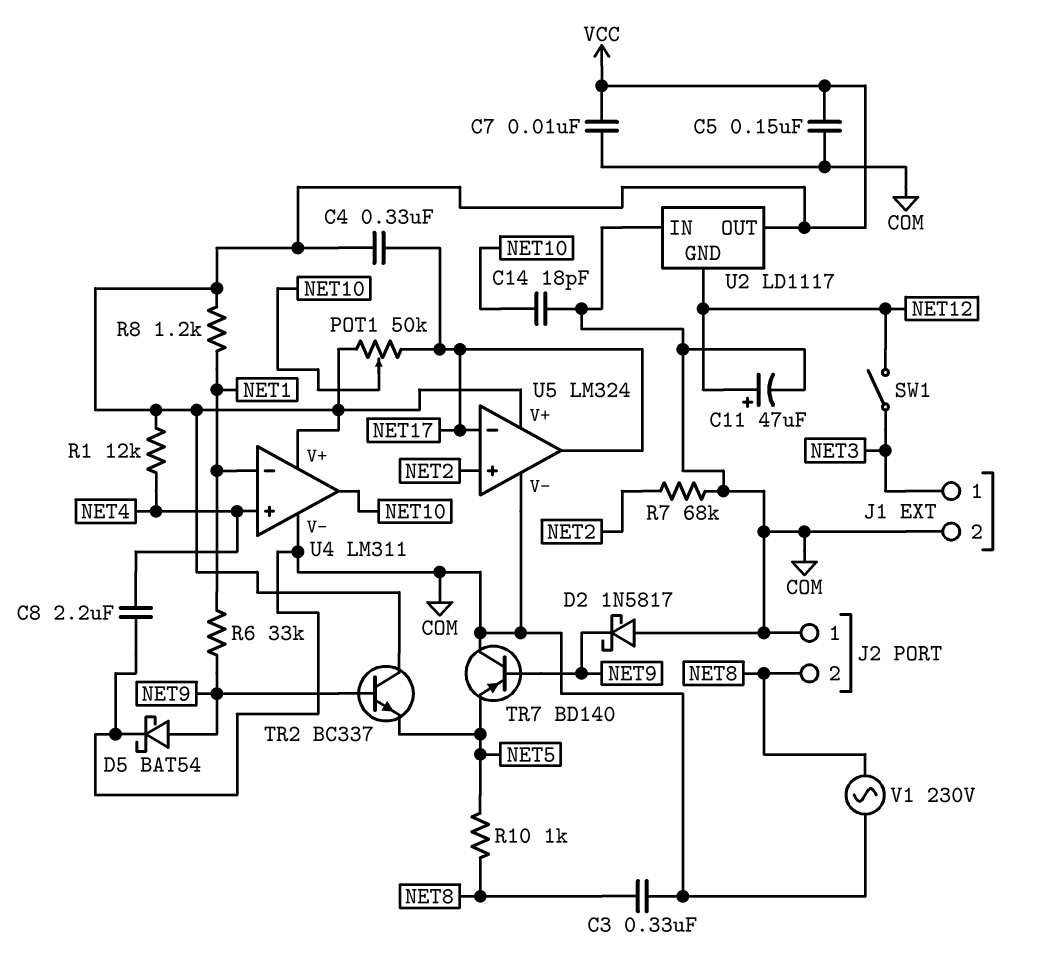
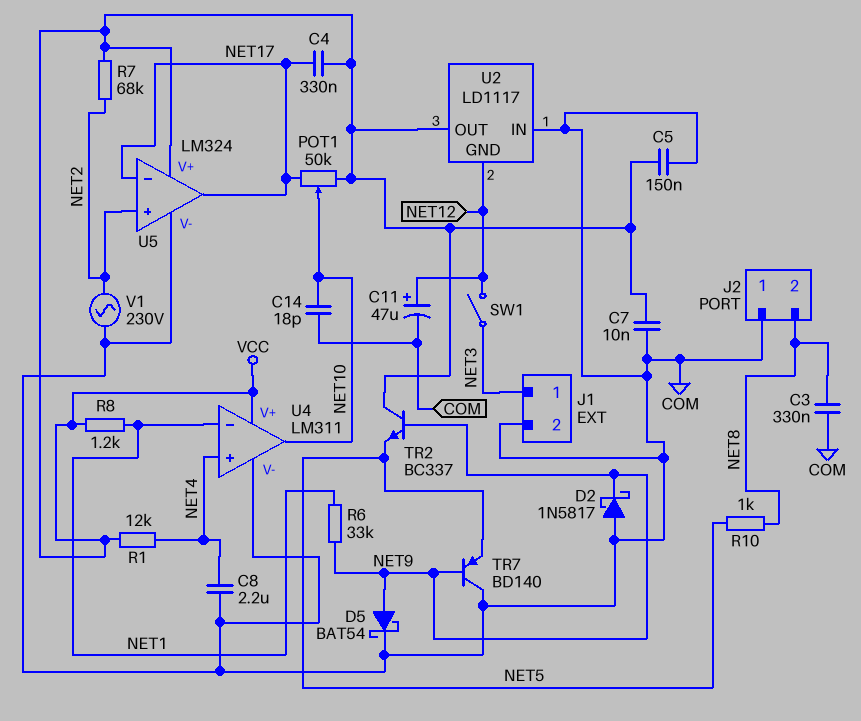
R7: 68k (COM, NET2) -> 68k (NET2, VCC)
V1: AC 230V (COM, NET8) -> AC 230V (COM, NET2)

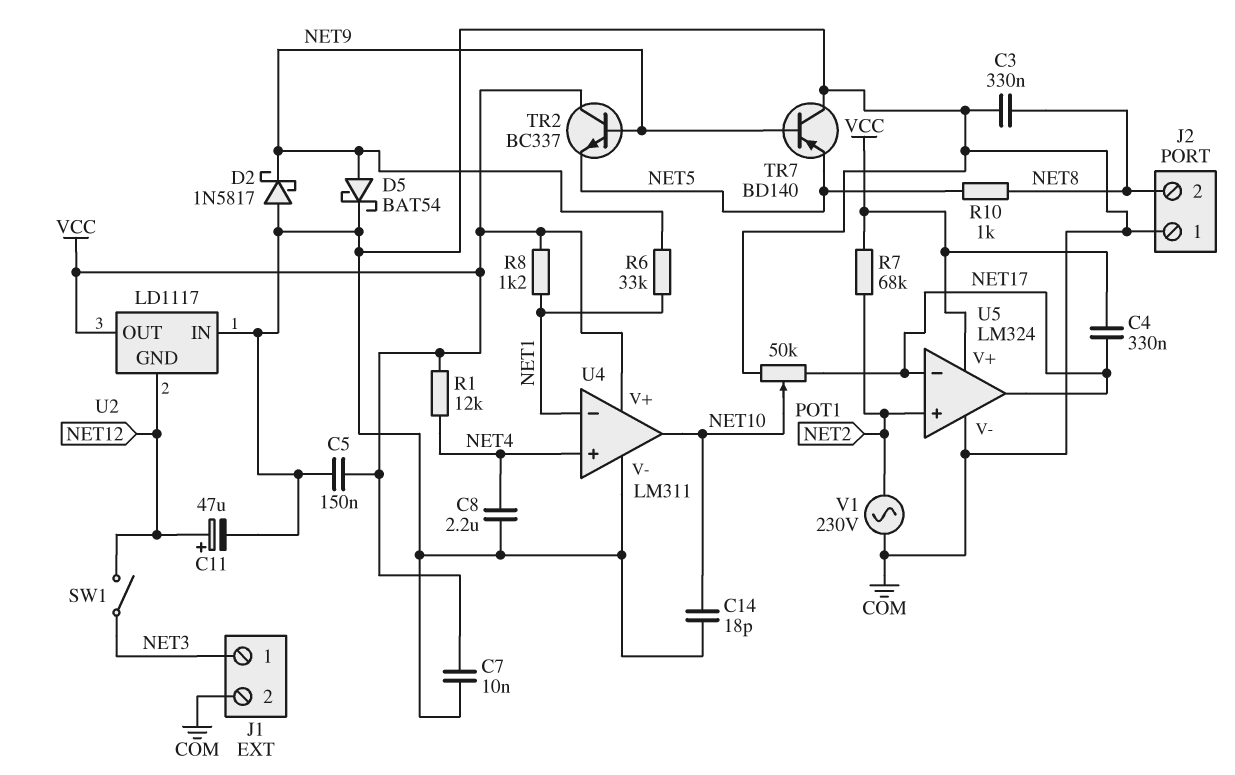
POT1: 50k (NET17, VCC, wiper NET10) -> 50k (COM, NET17, wiper NET10)

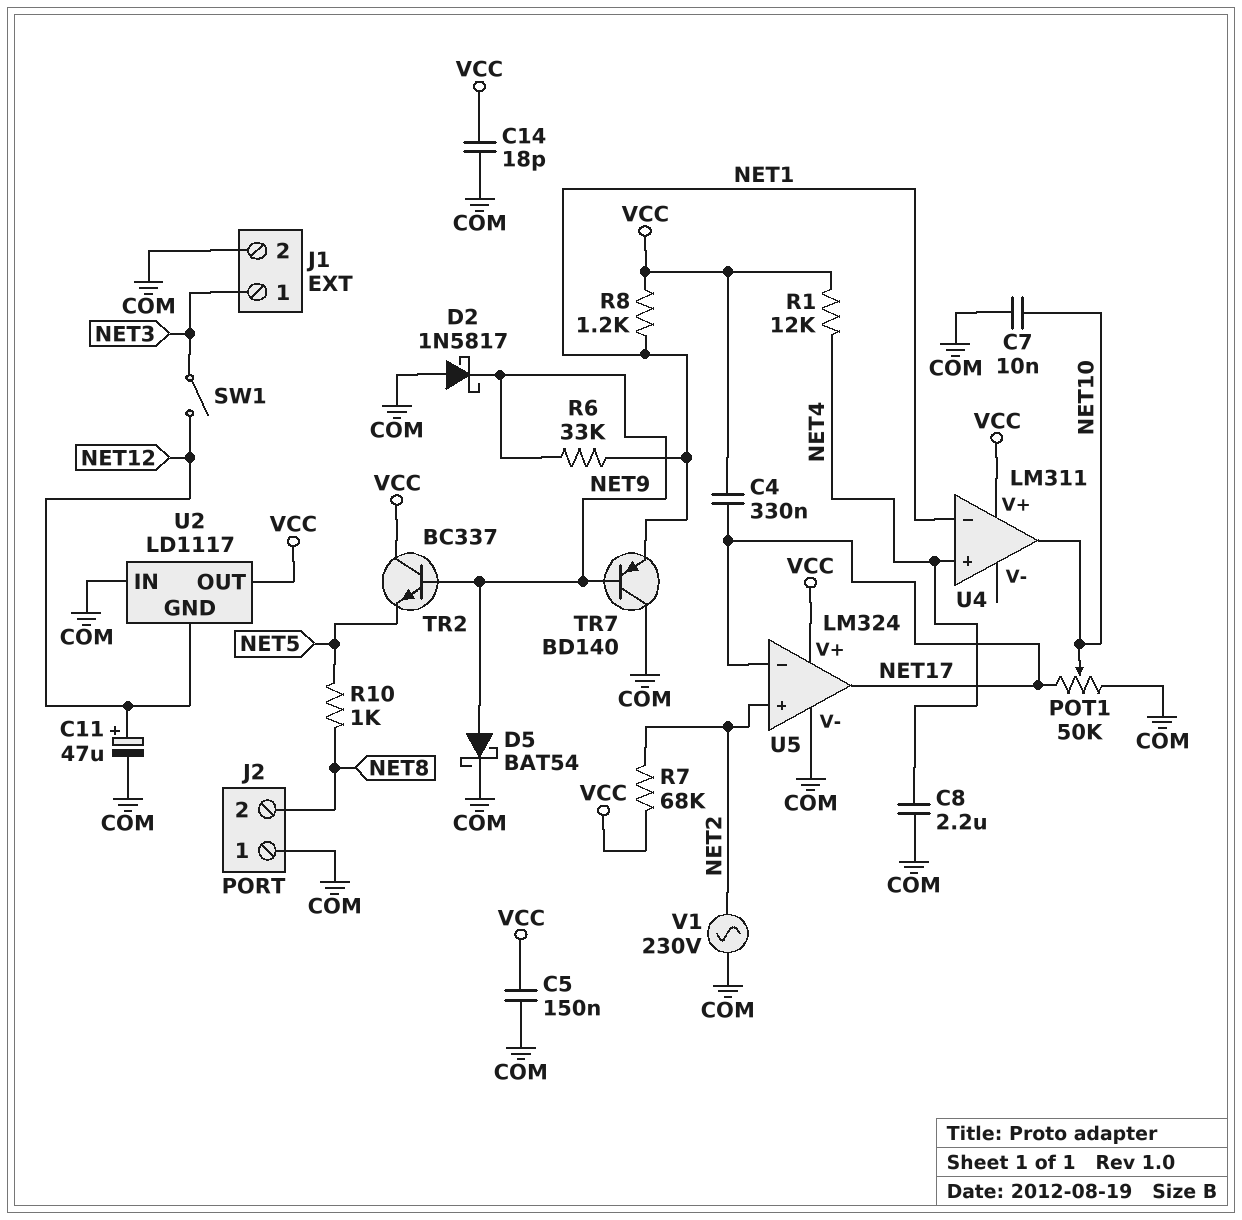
C3: 330nF (COM, NET8) -> none
C7: 10nF (COM, VCC) -> 10nF (COM, NET10)
C14: 18pF (COM, NET10) -> 18pF (COM, VCC)
TR7: PNP BD140 (B NET9, C COM, E NET5) -> PNP BD140 (B NET9, C COM, E NET1)
U4 pin V-: COM -> none

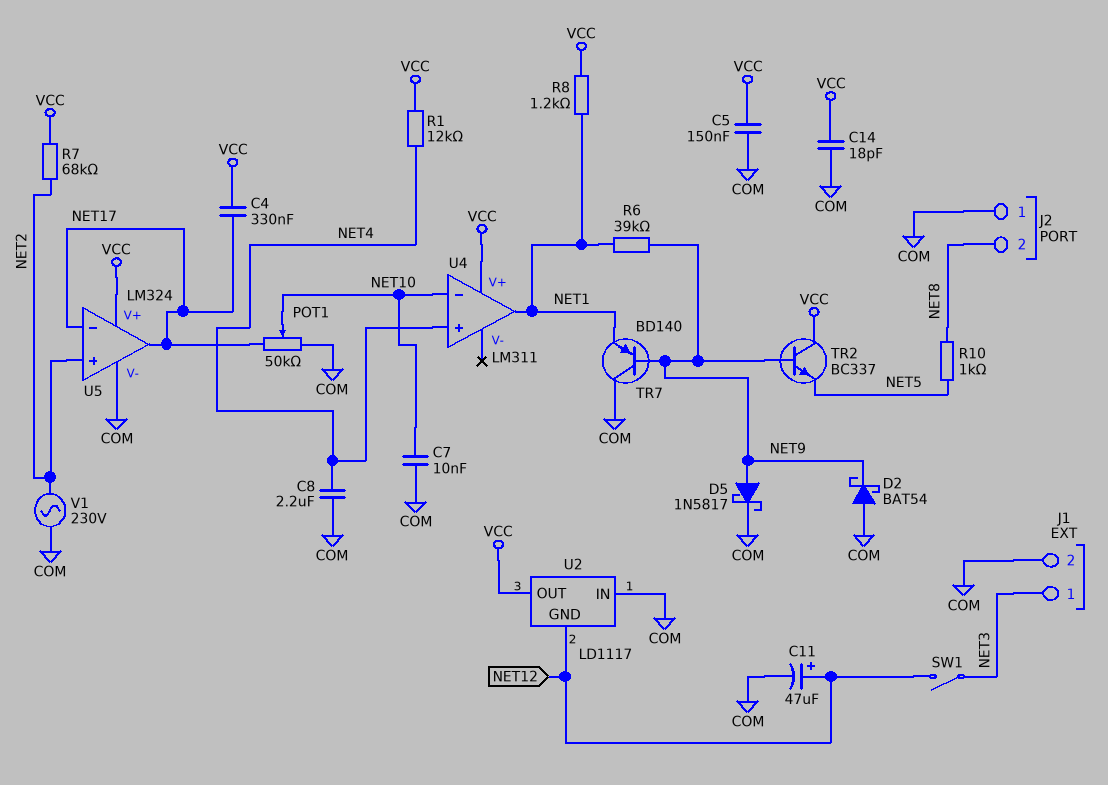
D2: schottky 1N5817 (A COM, K NET9) -> schottky BAT54 (A COM, K NET9)
D5: schottky BAT54 (A NET9, K COM) -> schottky 1N5817 (A NET9, K COM)
R6: 33k (NET1, NET9) -> 39k (NET1, NET9)
U4 pin in-: NET1 -> NET10
U4 pin out: NET10 -> NET1

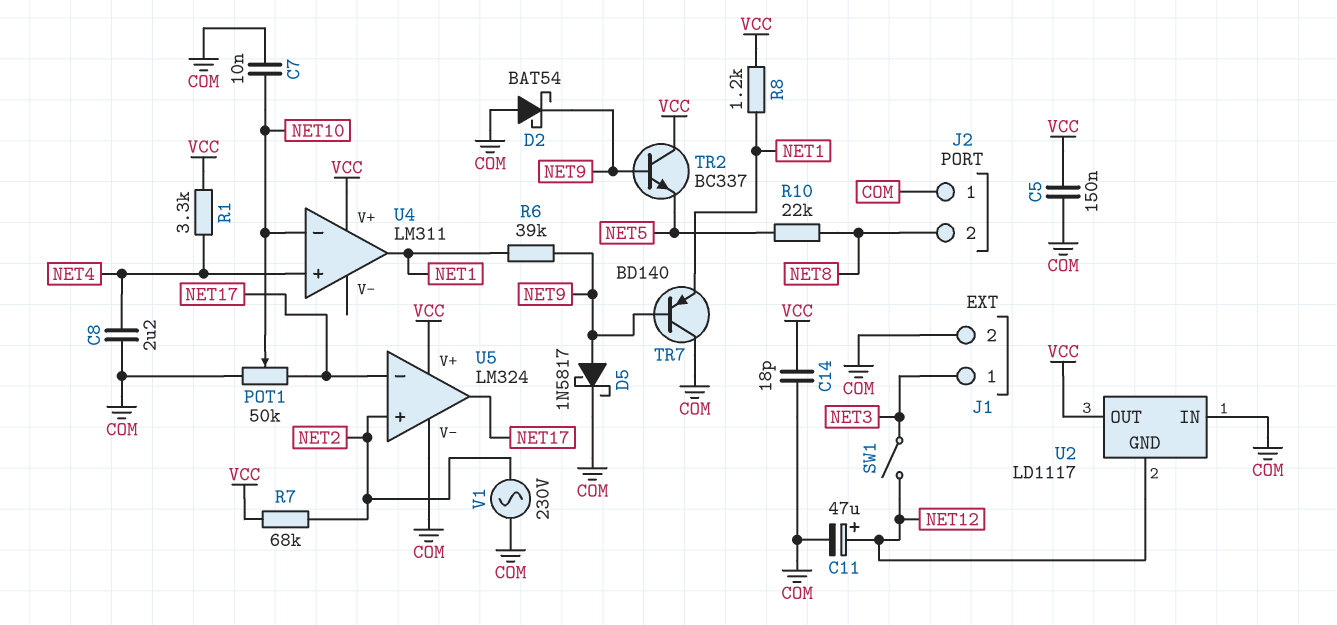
C4: 330nF (NET17, VCC) -> none
R1: 12k (NET4, VCC) -> 3.3k (NET4, VCC)
R10: 1k (NET5, NET8) -> 22k (NET5, NET8)

